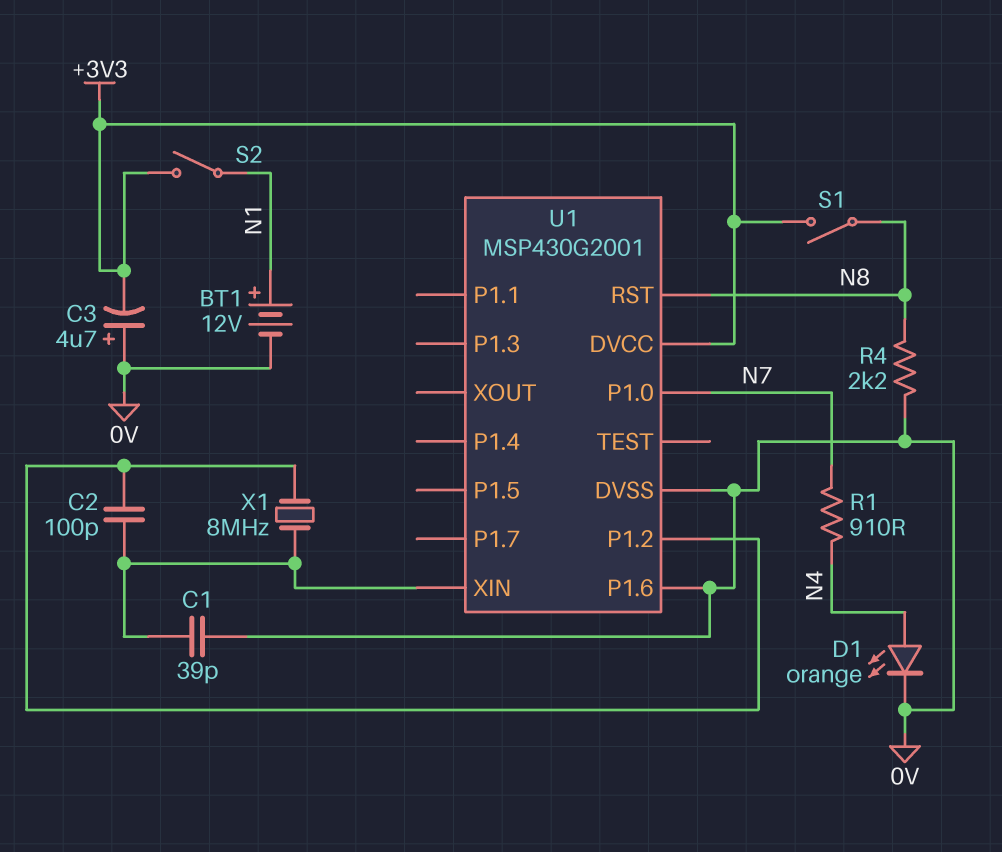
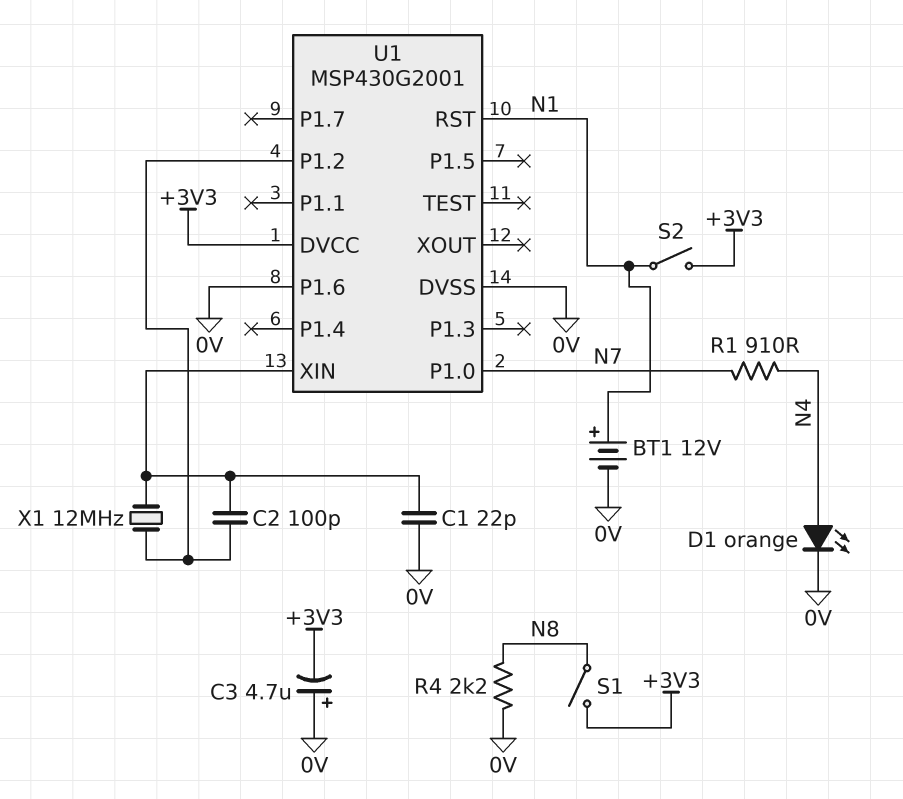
C1: 39pF (0V, U1/XIN) -> 22pF (0V, U1/XIN)
U1 pin RST: N8 -> N1
X1: 8MHz (U1/P1.2, U1/XIN) -> 12MHz (U1/P1.2, U1/XIN)

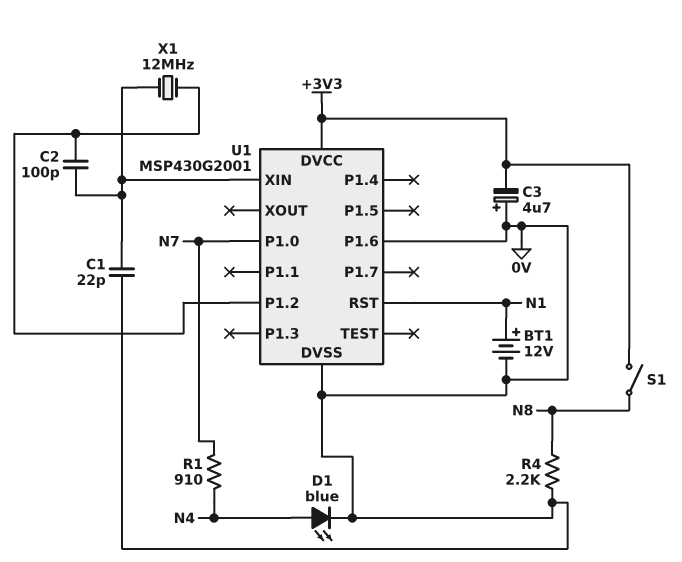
D1: LED orange (A N4, K 0V) -> LED blue (A N4, K 0V)
S2: switch (+3V3, N1) -> none

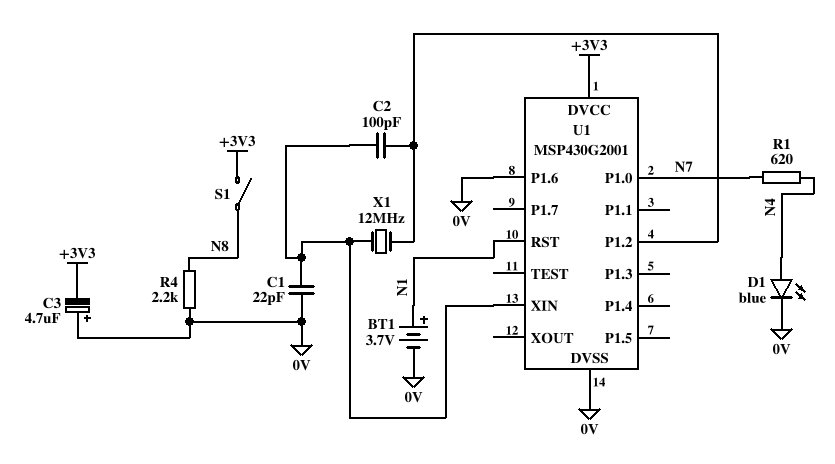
BT1: 12V (plus N1, minus 0V) -> 3.7V (plus N1, minus 0V)
R1: 910 (N4, N7) -> 620 (N4, N7)

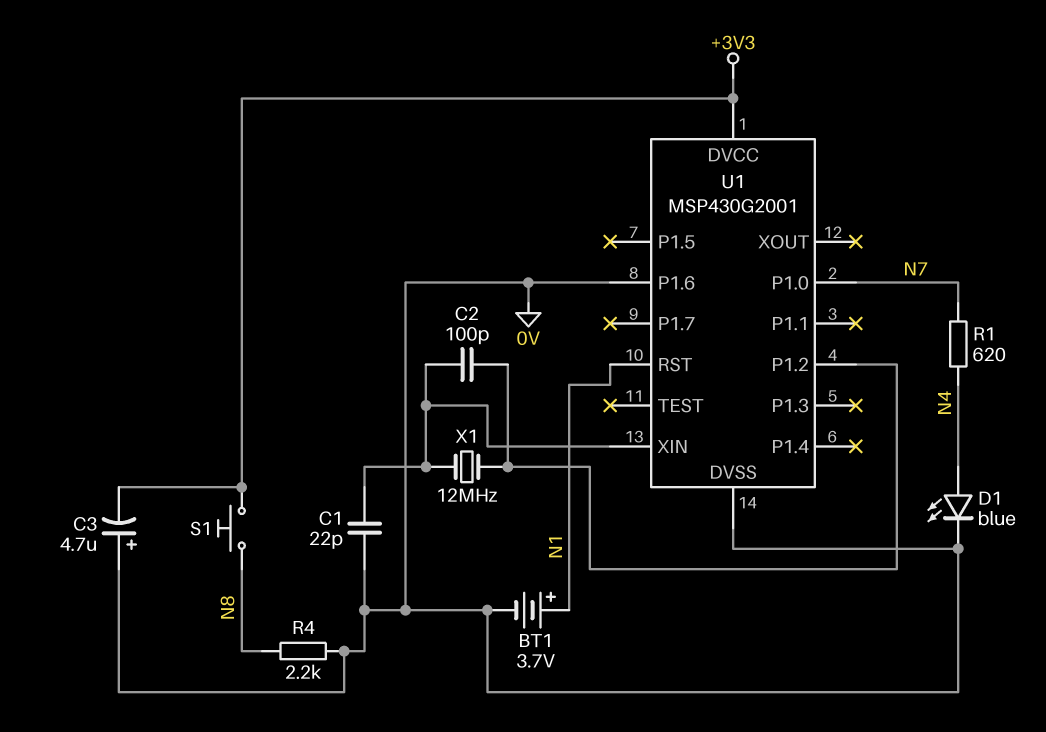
S1: switch (+3V3, N8) -> button (+3V3, N8)

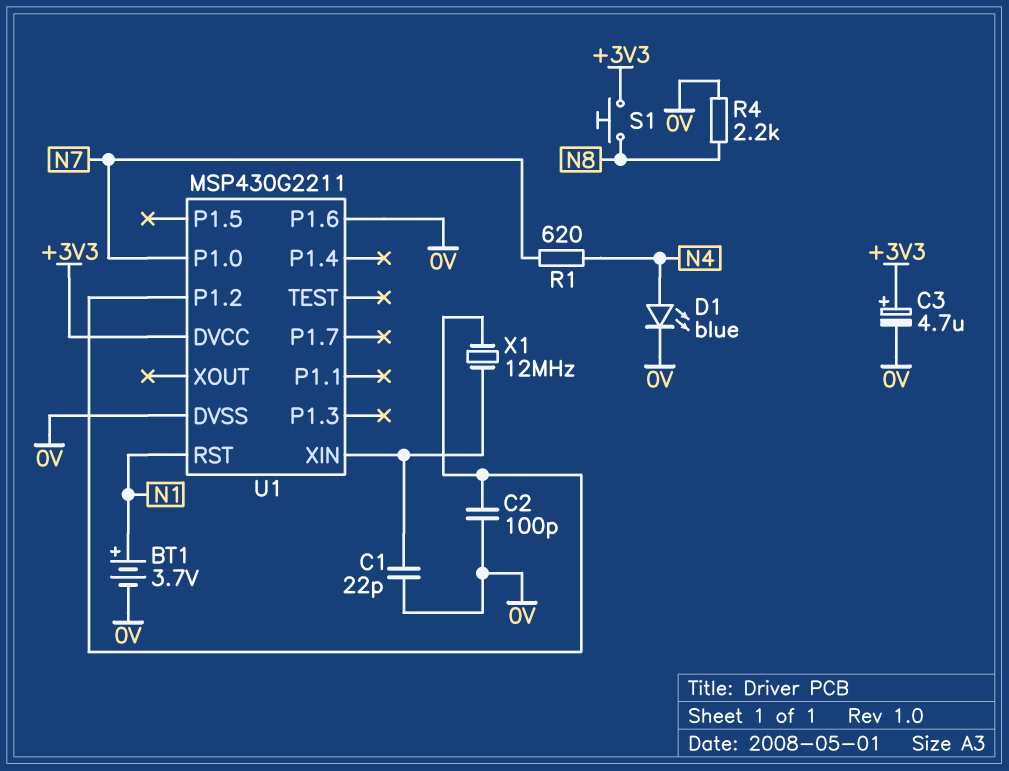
C2: 100pF (U1/P1.2, U1/XIN) -> 100pF (0V, U1/P1.2)
C3: 4.7uF (plus 0V, minus +3V3) -> 4.7uF (plus +3V3, minus 0V)
U1: MSP430G2001 -> MSP430G2211

